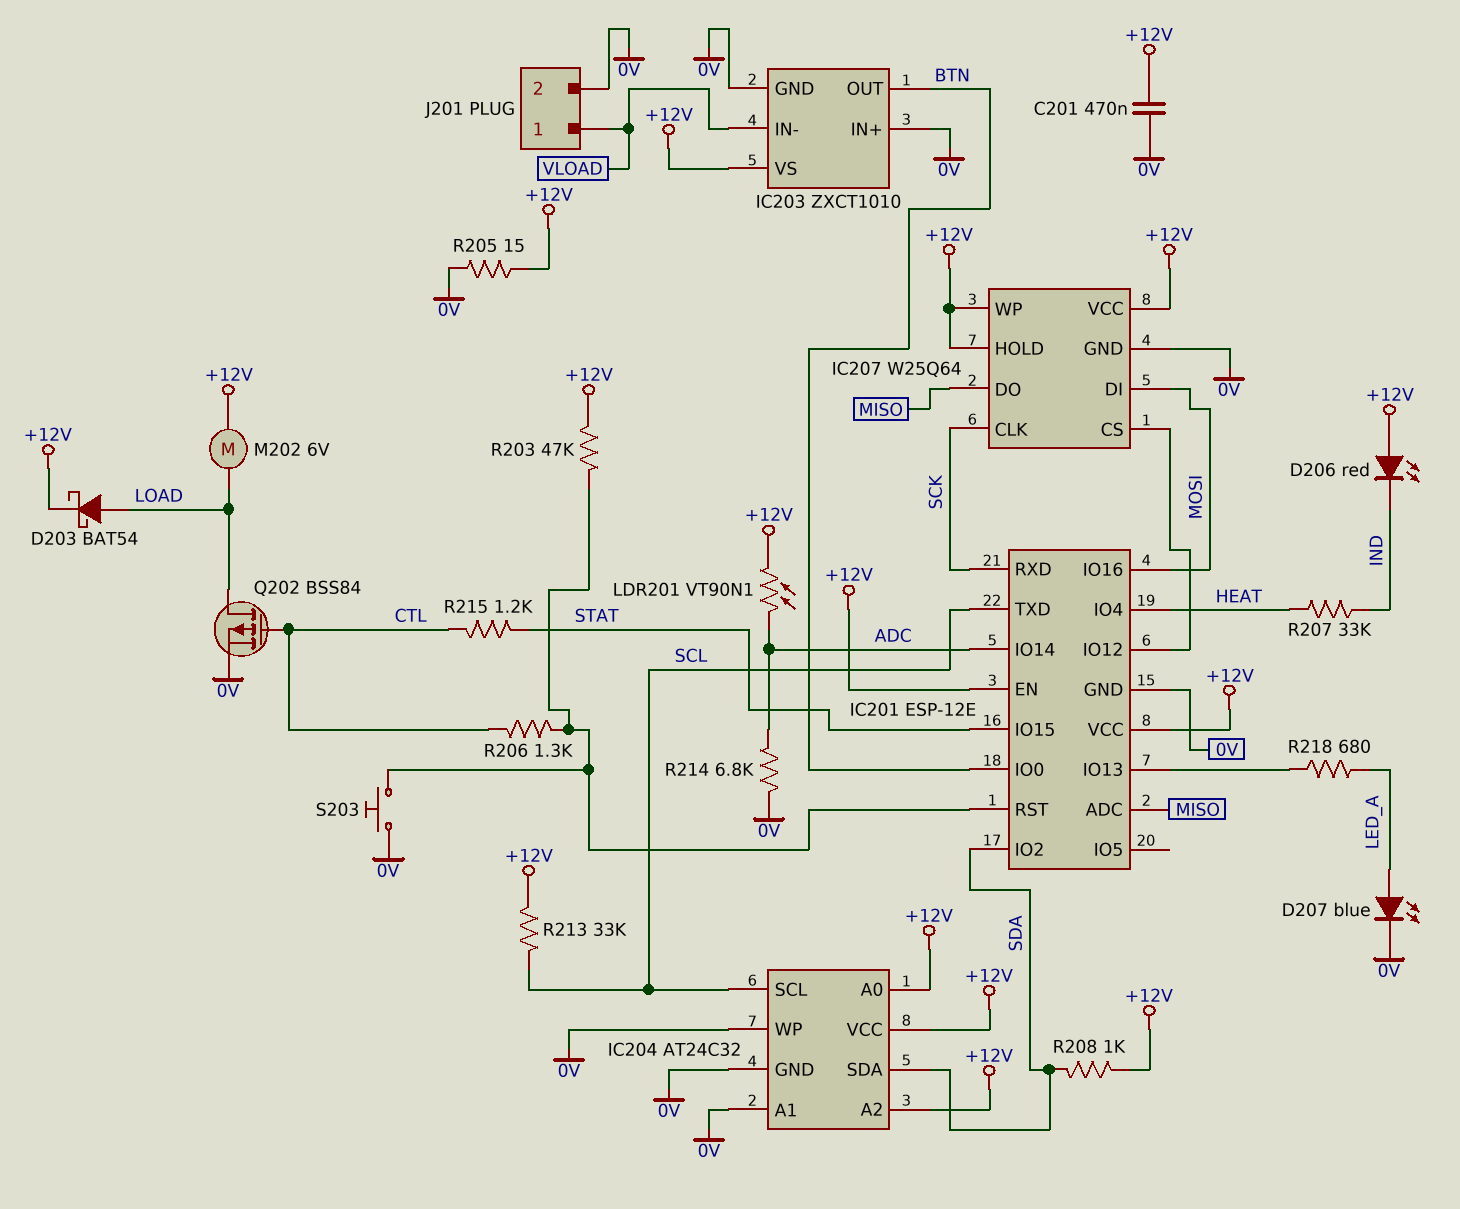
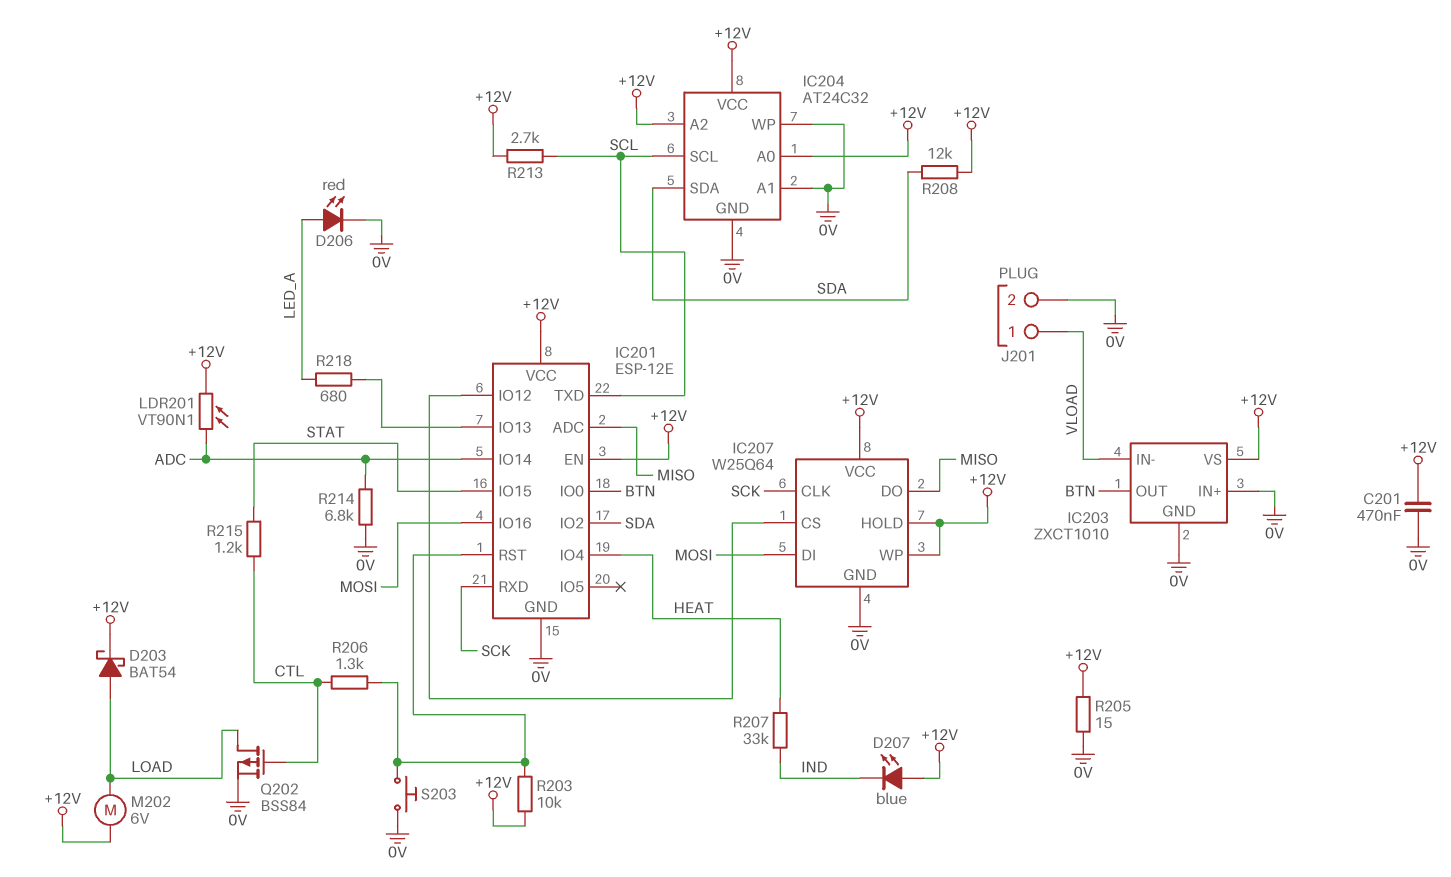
D206: LED red (A +12V, K IND) -> LED red (A LED_A, K 0V)
D207: LED blue (A LED_A, K 0V) -> LED blue (A +12V, K IND)
R203: 47k (+12V, IC201/RST) -> 10k (+12V, IC201/RST)
R208: 1k (+12V, SDA) -> 12k (+12V, SDA)
R213: 33k (+12V, SCL) -> 2.7k (+12V, SCL)

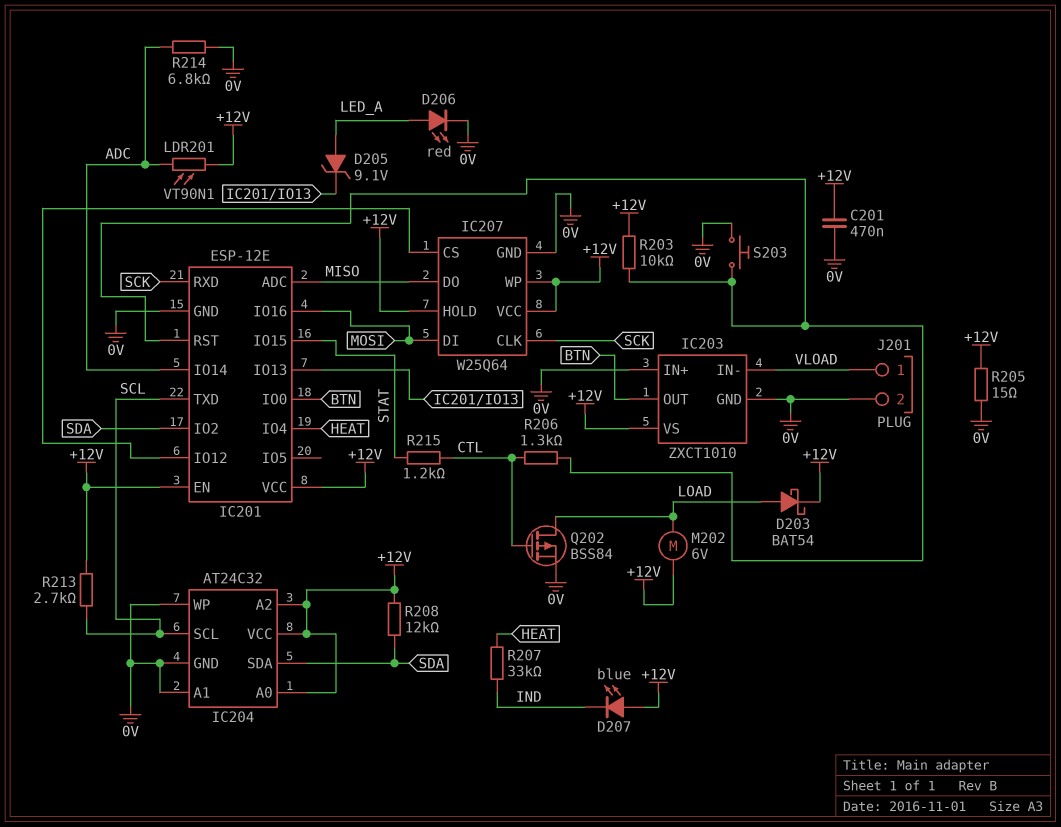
D205: none -> zener 9.1V (A LED_A, K IC201/IO13)
R218: 680 (IC201/IO13, LED_A) -> none

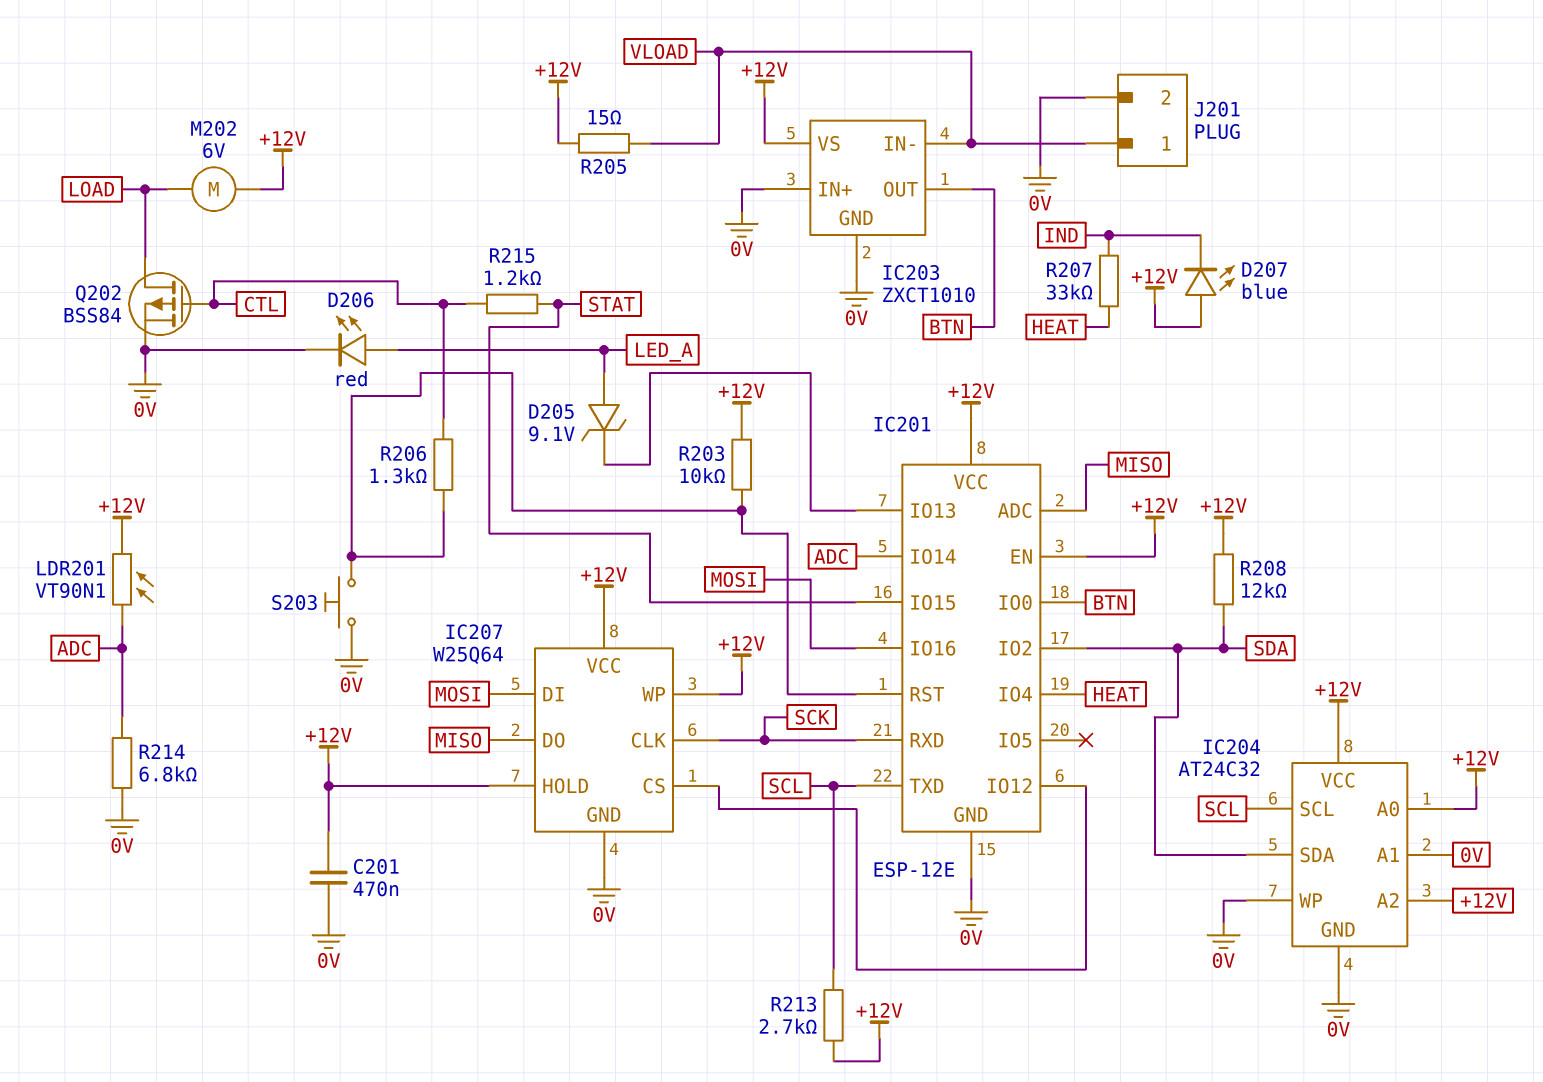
D203: schottky BAT54 (A LOAD, K +12V) -> none
R205: 15 (+12V, 0V) -> 15 (+12V, VLOAD)

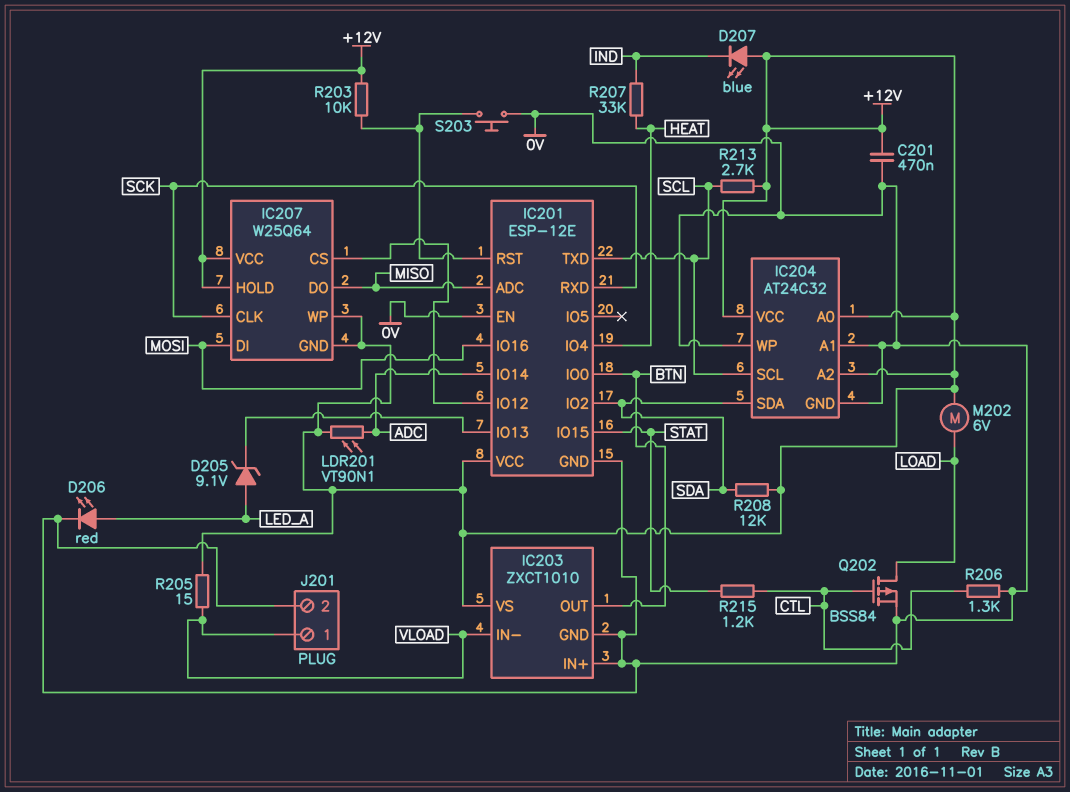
IC201 pin EN: +12V -> 0V
IC207 pin GND: 0V -> +12V
R206: 1.3k (CTL, IC201/RST) -> 1.3k (0V, CTL)
R214: 6.8k (0V, ADC) -> none

